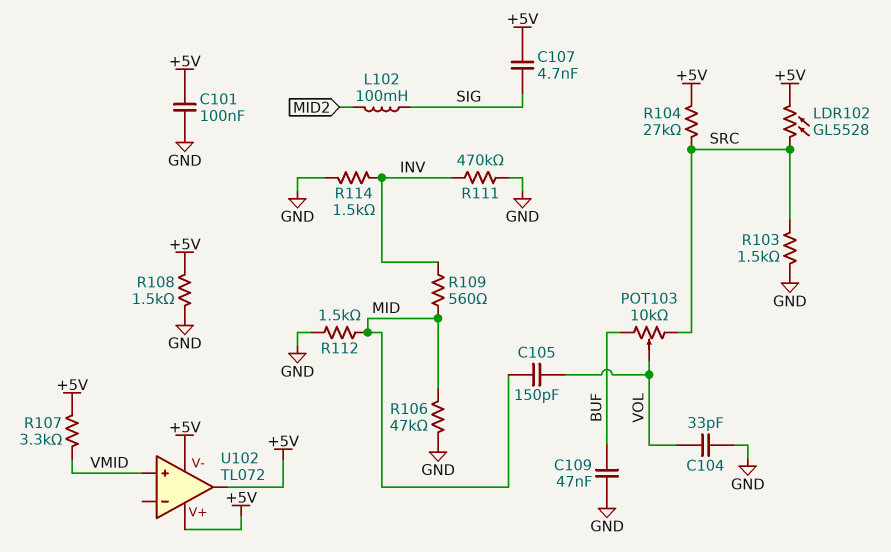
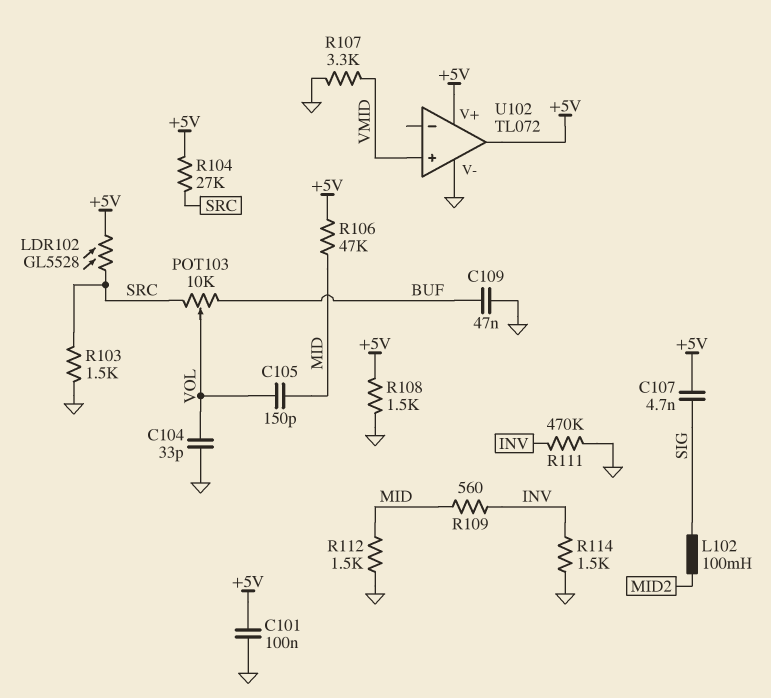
R106: 47k (GND, MID) -> 47k (+5V, MID)
R107: 3.3k (+5V, VMID) -> 3.3k (GND, VMID)
U102 pin V-: +5V -> GND

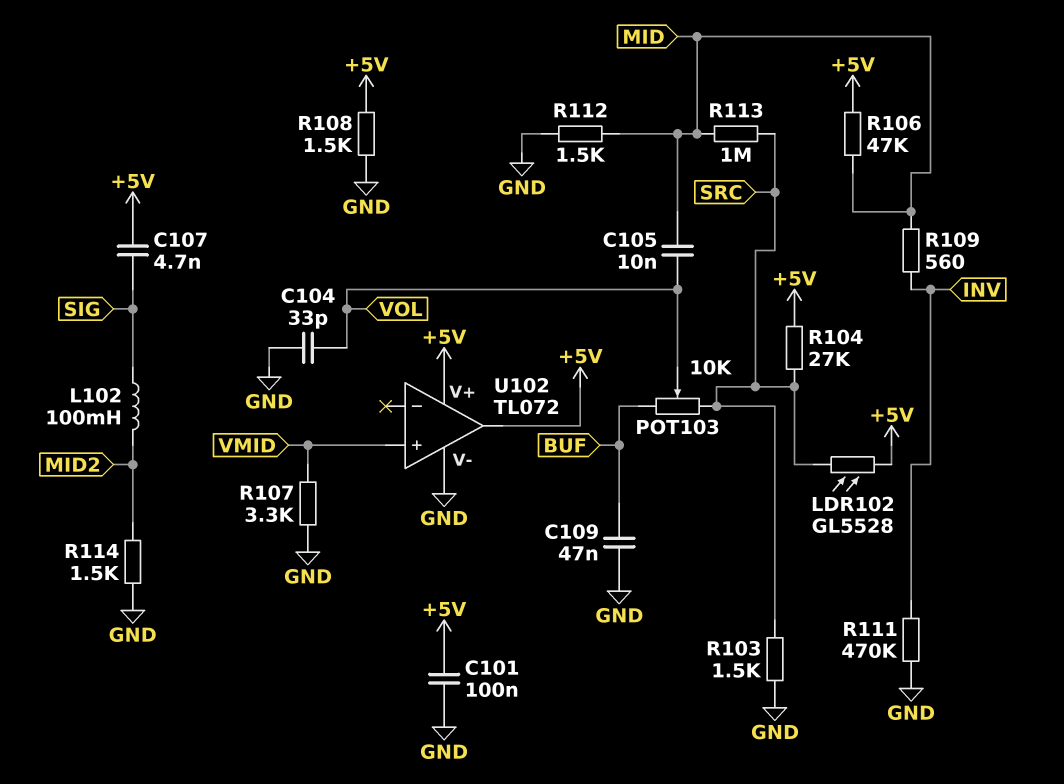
C105: 150pF (MID, VOL) -> 10nF (MID, VOL)
R113: none -> 1M (MID, SRC)
R114: 1.5k (GND, INV) -> 1.5k (GND, MID2)

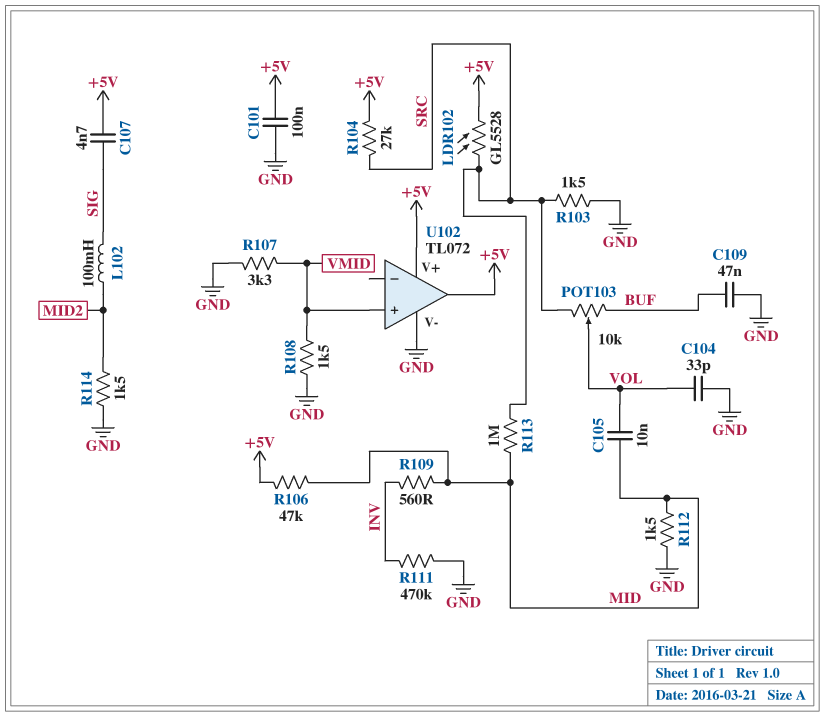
R108: 1.5k (+5V, GND) -> 1.5k (GND, VMID)

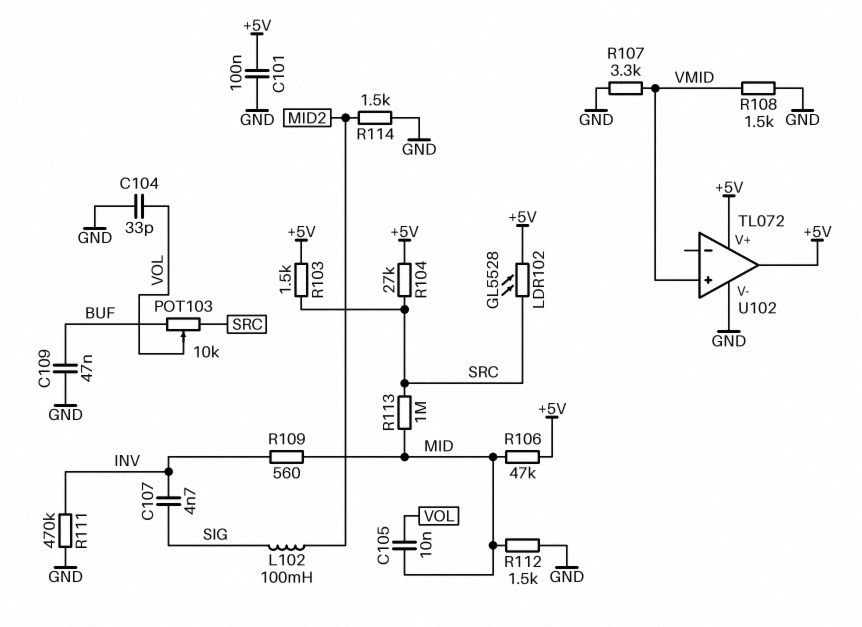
C107: 4.7nF (+5V, SIG) -> 4.7nF (INV, SIG)
R103: 1.5k (GND, SRC) -> 1.5k (+5V, SRC)

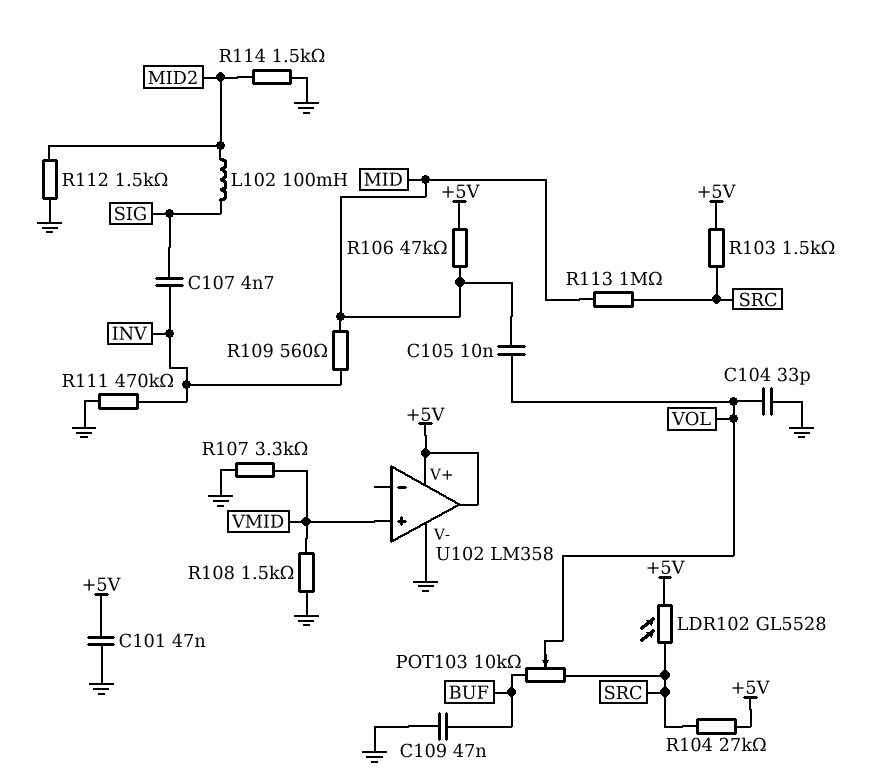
C101: 100nF (+5V, GND) -> 47nF (+5V, GND)
R112: 1.5k (GND, MID) -> 1.5k (GND, MID2)
U102: TL072 -> LM358

